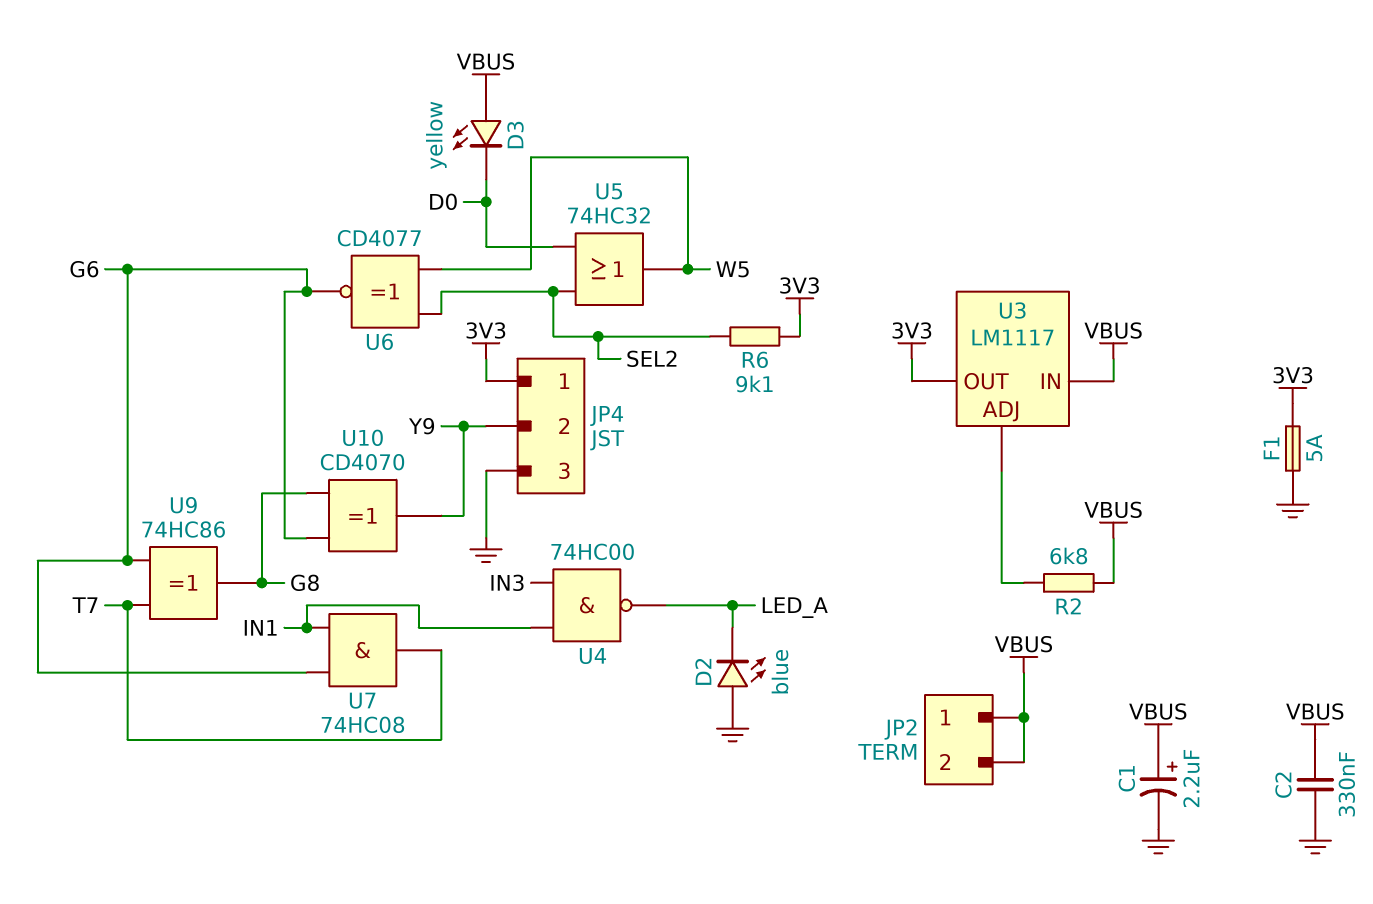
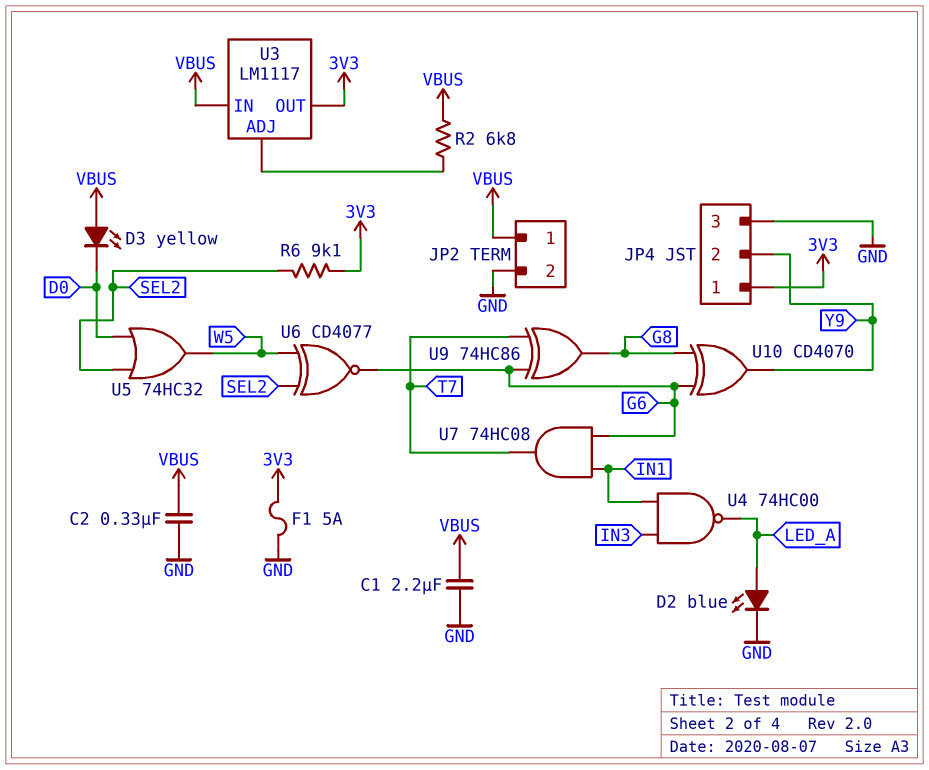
C1: 2.2uF (plus VBUS, minus GND) -> 2.2uF (GND, VBUS)
D2: LED blue (A GND, K LED_A) -> LED blue (A LED_A, K GND)
JP2 pin 2: VBUS -> GND

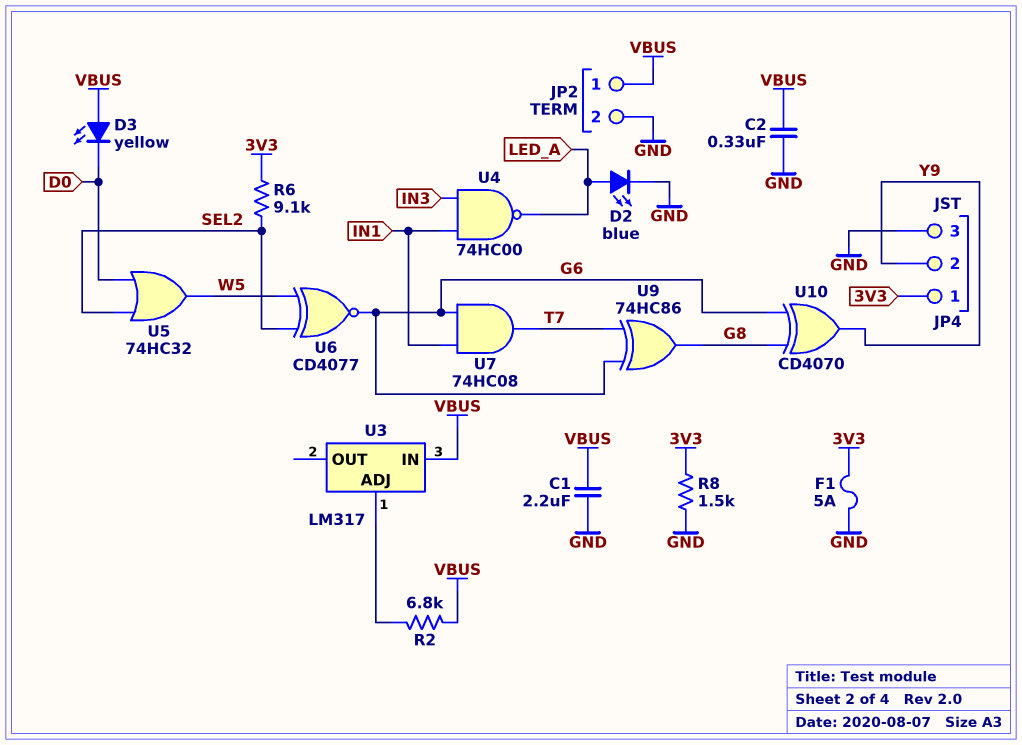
R8: none -> 1.5k (3V3, GND)
U3: LM1117 -> LM317
U3 pin OUT: 3V3 -> none

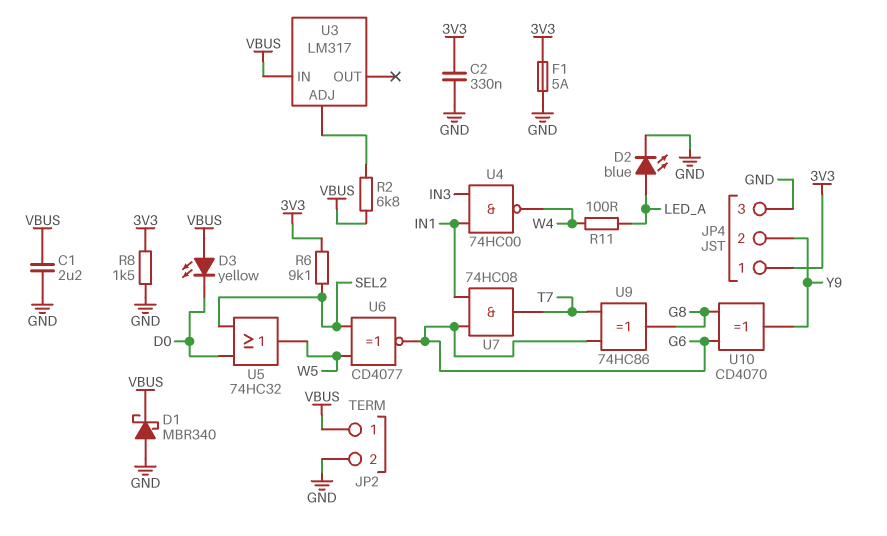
C2: 330nF (GND, VBUS) -> 330nF (3V3, GND)
D1: none -> schottky MBR340 (A GND, K VBUS)
R11: none -> 100 (LED_A, W4)
U4: NAND 74HC00 (in IN1, in IN3, out LED_A) -> NAND 74HC00 (in IN1, in IN3, out W4)

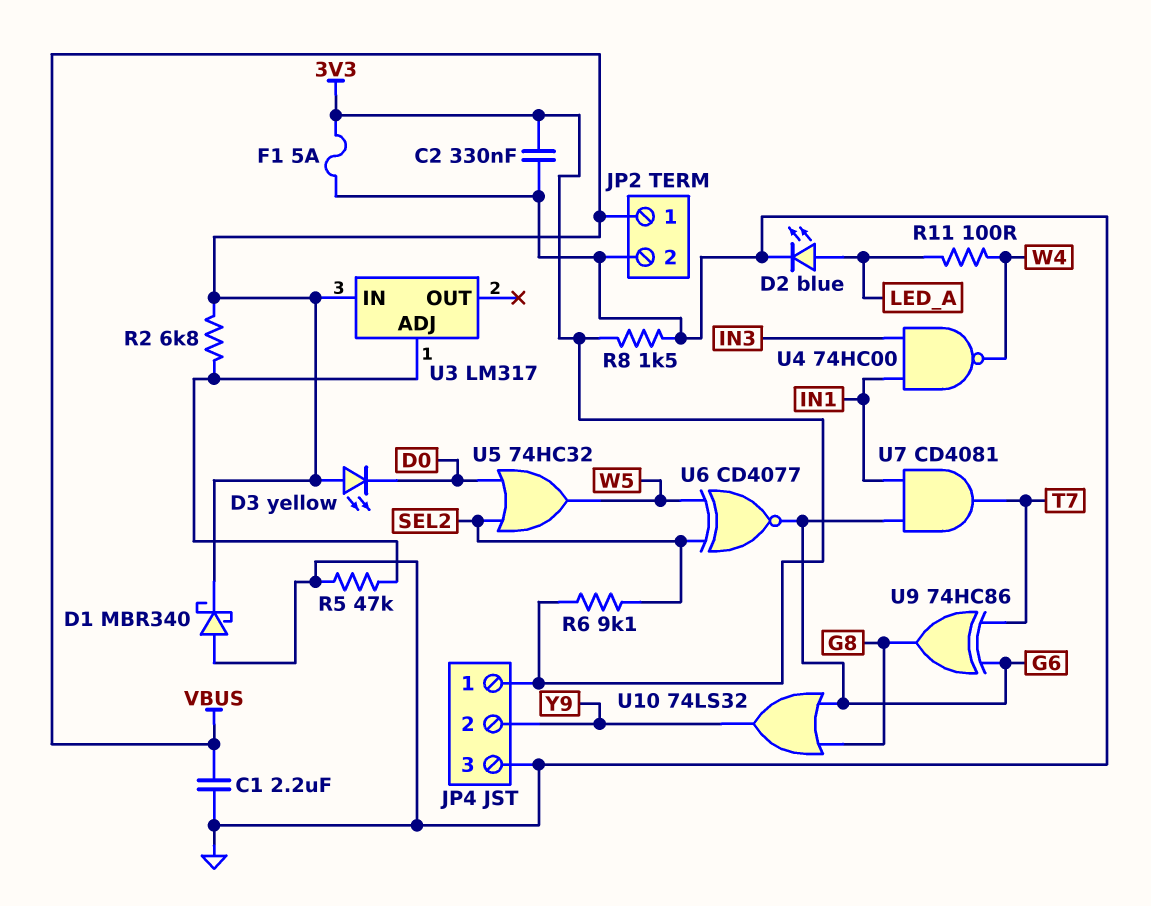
R5: none -> 47k (GND, U3/ADJ)
U7: AND 74HC08 (in G6, in IN1, out T7) -> AND CD4081 (in G6, in IN1, out T7)
U10: XOR CD4070 (in G6, in G8, out Y9) -> OR 74LS32 (in G6, in G8, out Y9)

